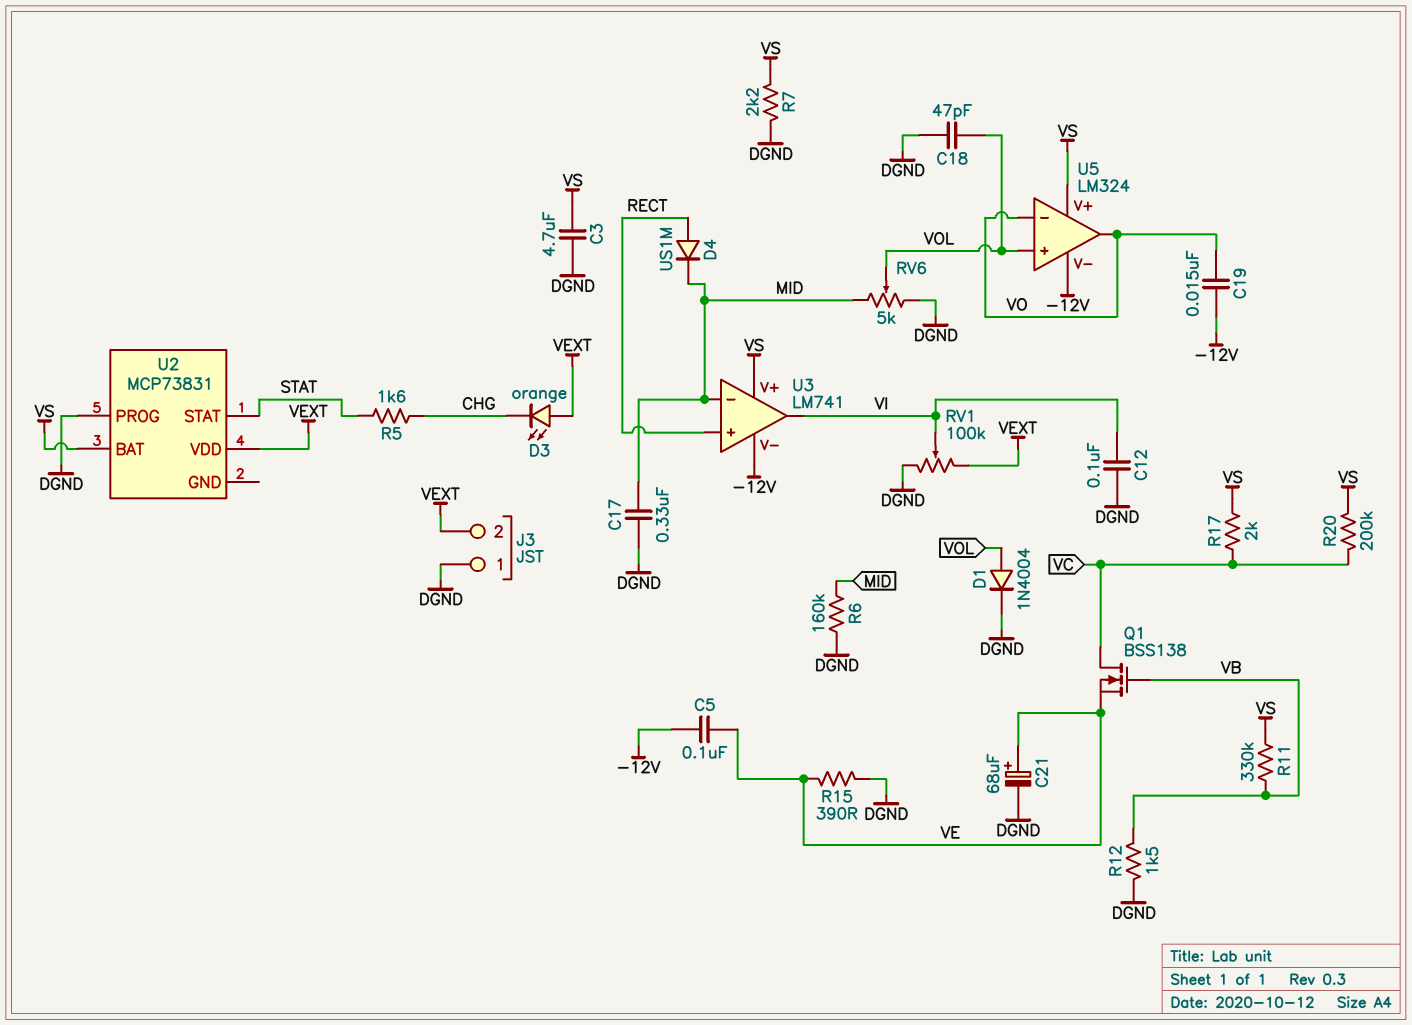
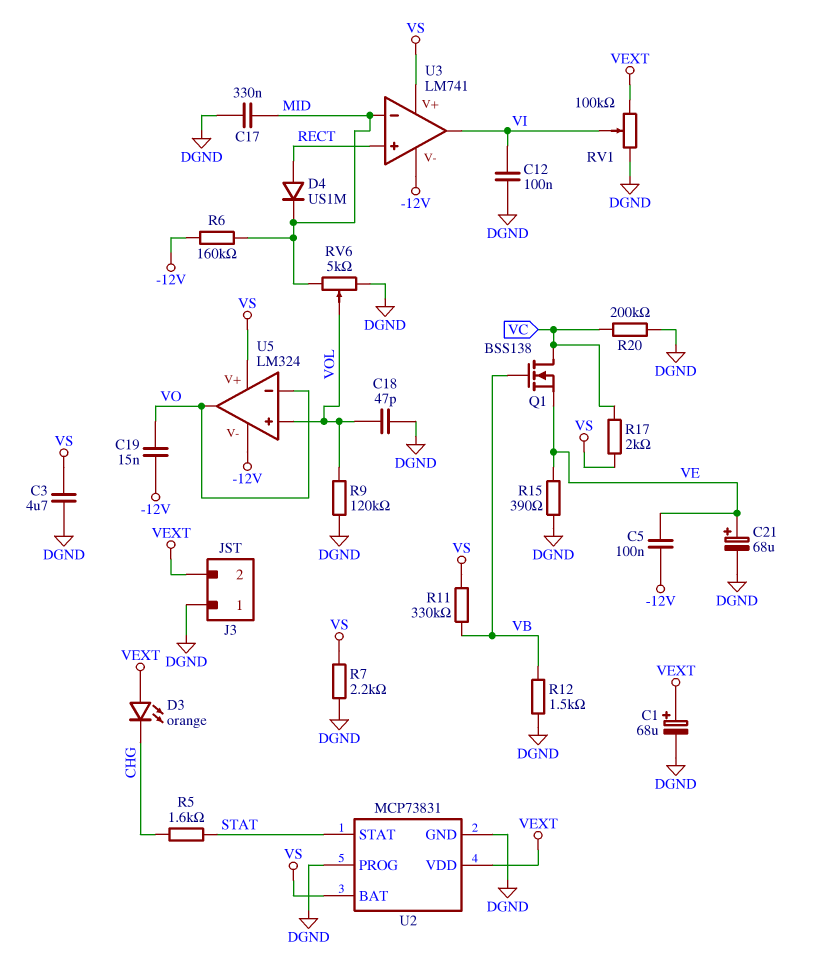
C1: none -> 68uF (plus VEXT, minus DGND)
D1: diode 1N4004 (A VOL, K DGND) -> none
R6: 160k (DGND, MID) -> 160k (-12V, MID)
R9: none -> 120k (DGND, VOL)
R20: 200k (VC, VS) -> 200k (DGND, VC)
U2 pin GND: none -> DGND

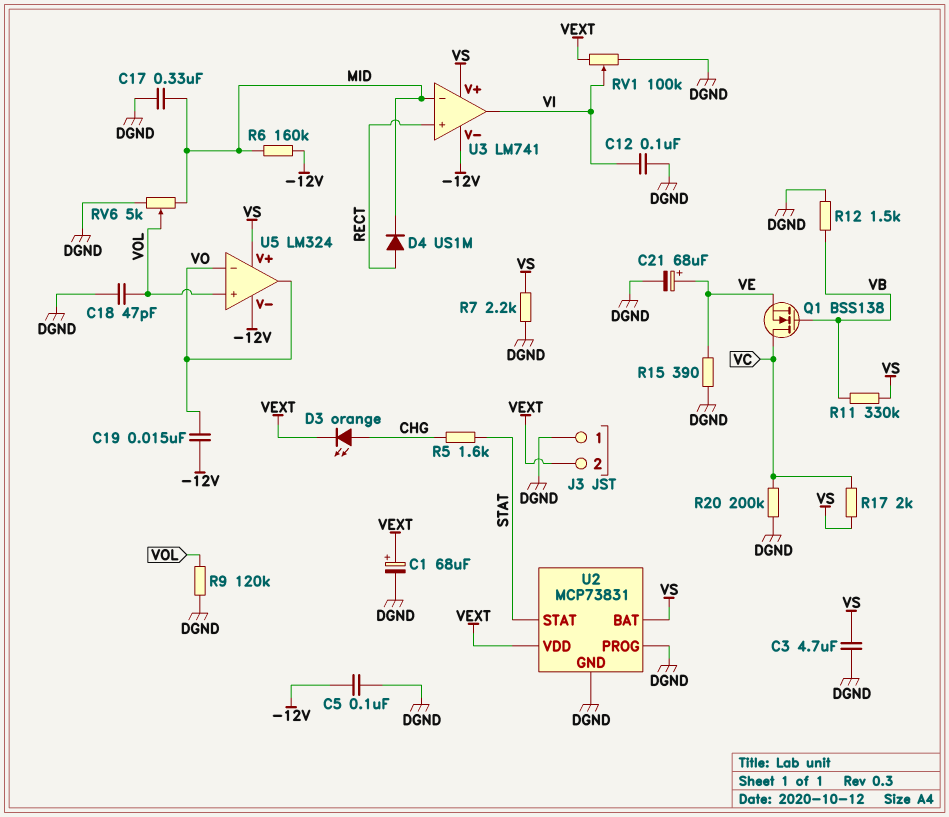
C5: 100nF (-12V, VE) -> 100nF (-12V, DGND)
D3: LED orange (A VEXT, K CHG) -> LED orange (A CHG, K VEXT)

